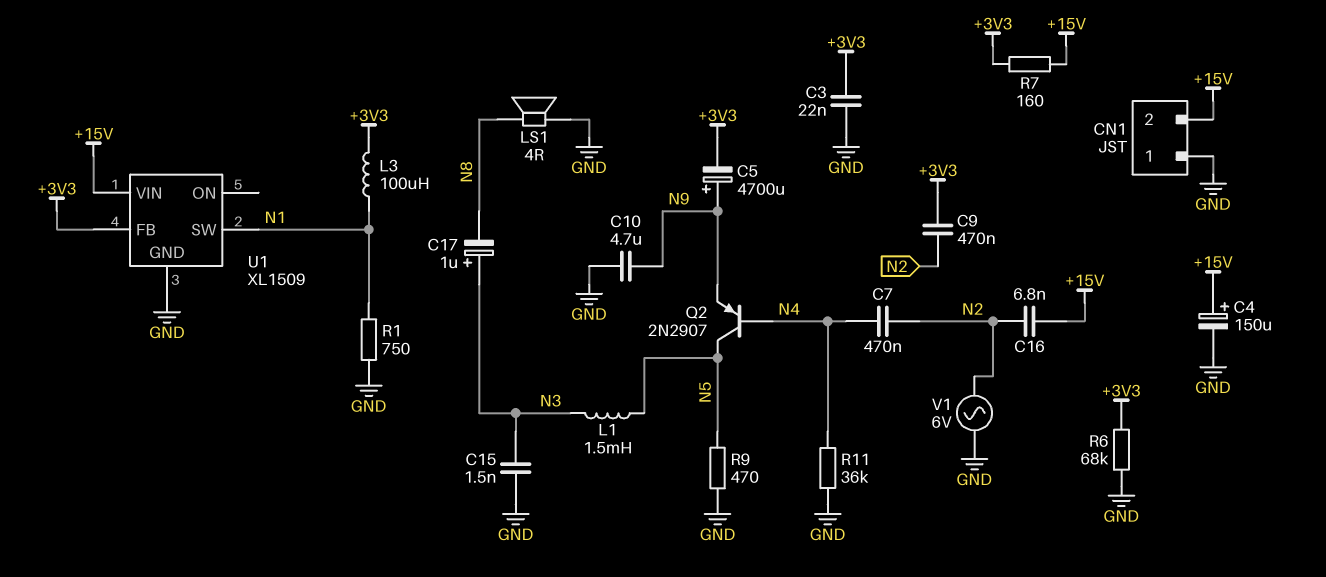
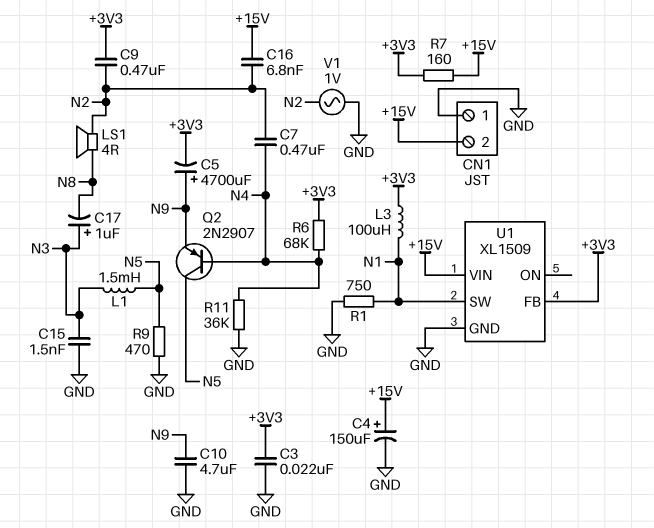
LS1: speaker 4R (GND, N8) -> speaker 4R (N2, N8)
R6: 68k (+3V3, GND) -> 68k (+3V3, N4)
V1: AC 6V (GND, N2) -> AC 1V (GND, N2)

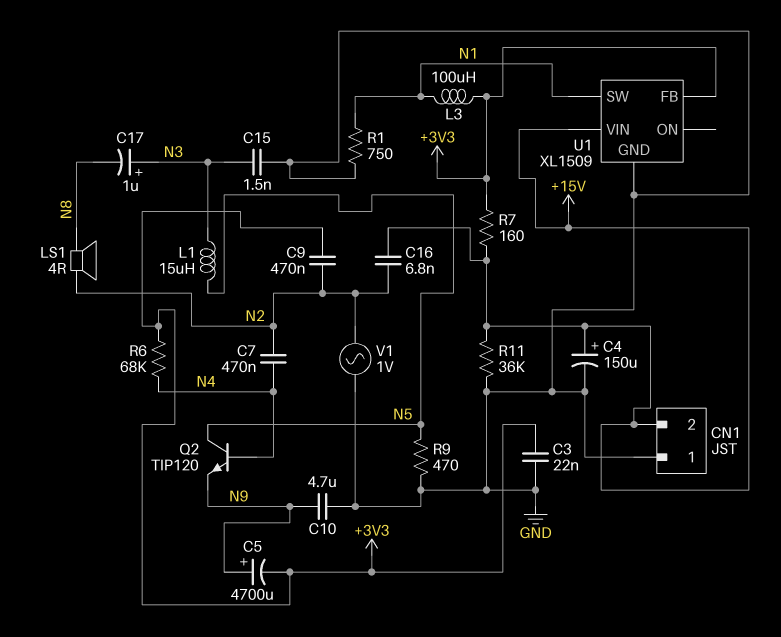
L1: 1.5mH (N3, N5) -> 15uH (N3, N5)
Q2: PNP 2N2907 (B N4, C N5, E N9) -> NPN TIP120 (B N4, C N5, E N9)
R11: 36k (GND, N4) -> 36k (+15V, GND)

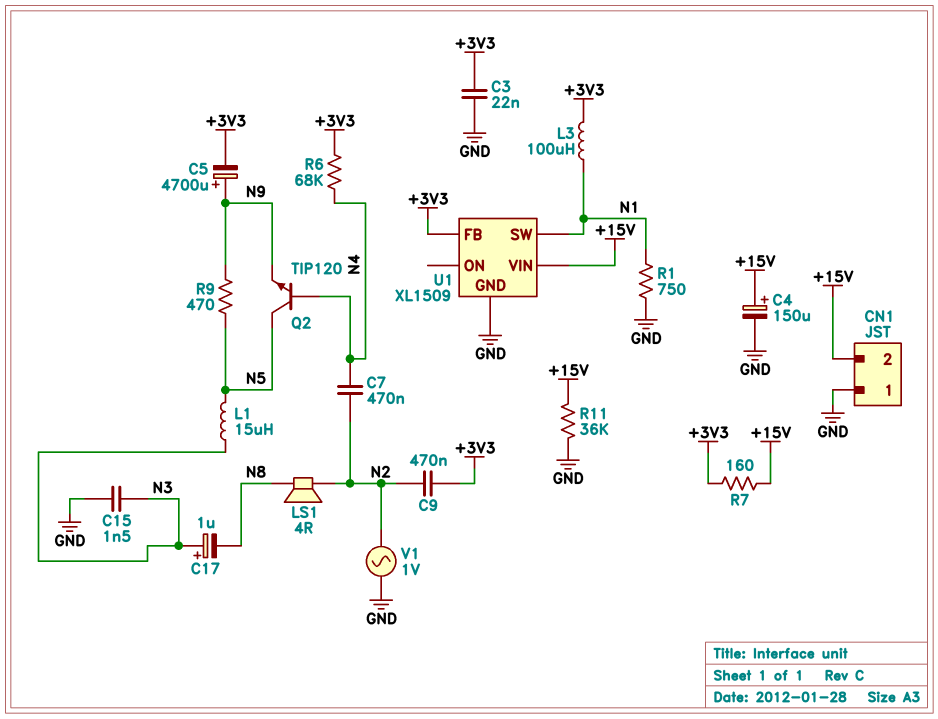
C10: 4.7uF (GND, N9) -> none
C16: 6.8nF (+15V, N2) -> none
R9: 470 (GND, N5) -> 470 (N5, N9)

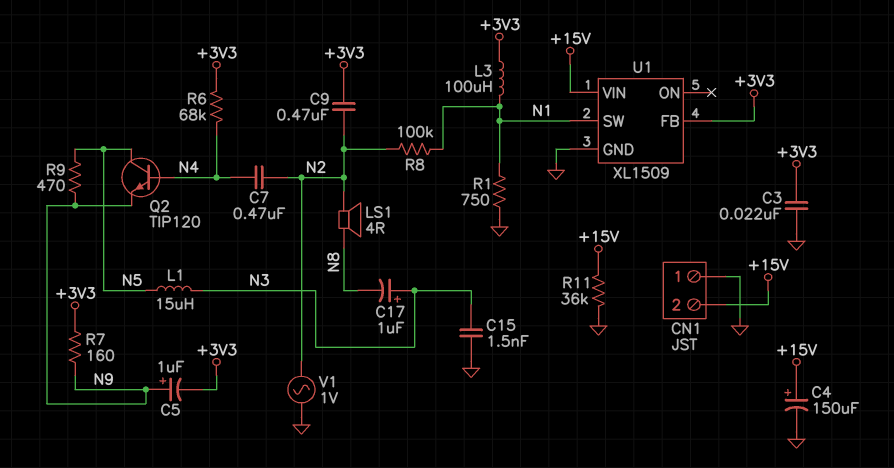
C5: 4700uF (plus N9, minus +3V3) -> 1uF (plus N9, minus +3V3)
R7: 160 (+3V3, +15V) -> 160 (+3V3, N9)
R8: none -> 100k (N1, N2)

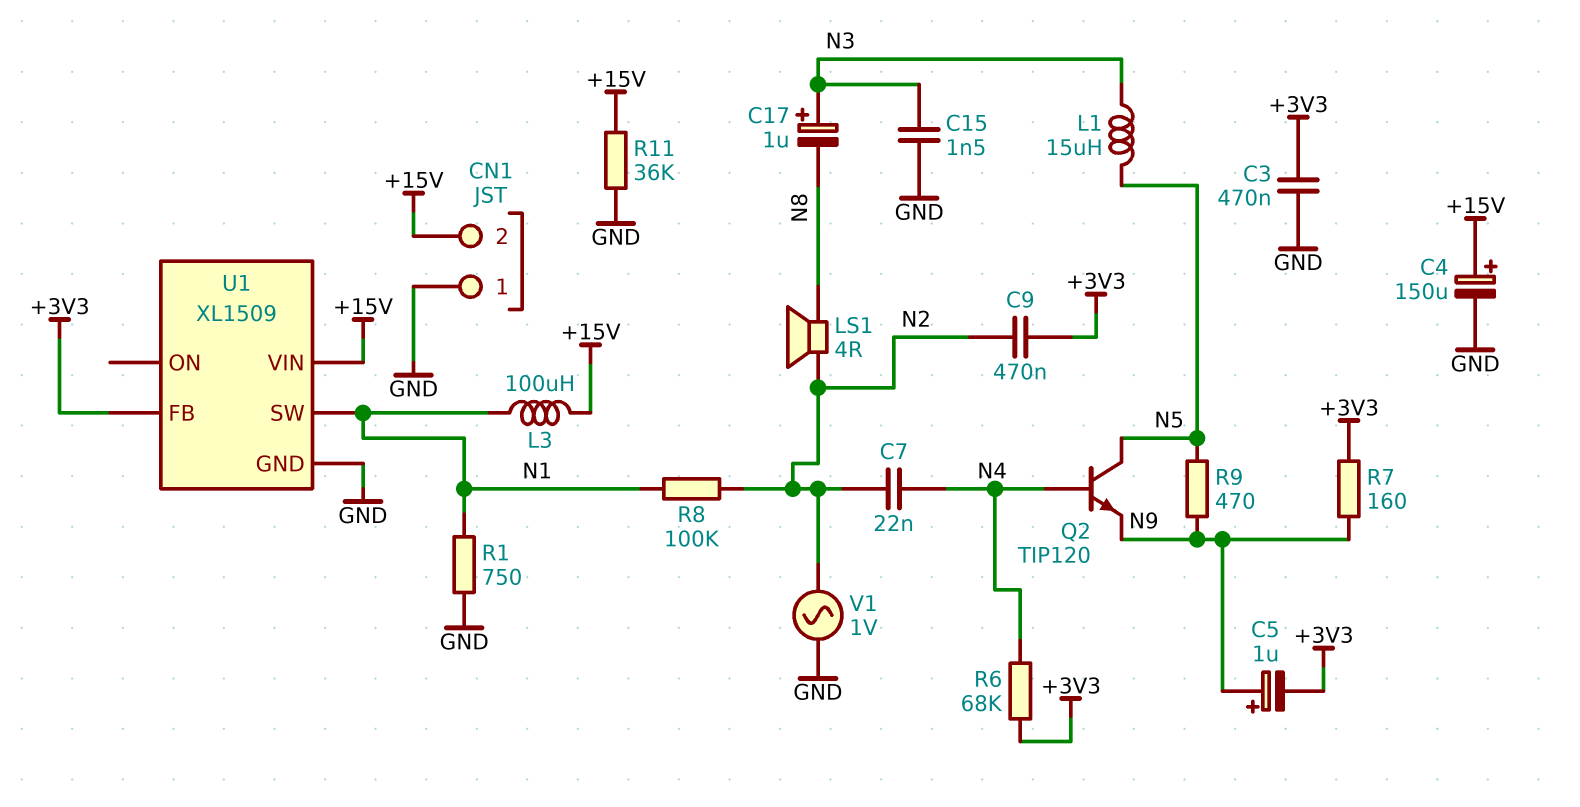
C3: 22nF (+3V3, GND) -> 470nF (+3V3, GND)
C7: 470nF (N2, N4) -> 22nF (N2, N4)
L3: 100uH (+3V3, N1) -> 100uH (+15V, N1)

